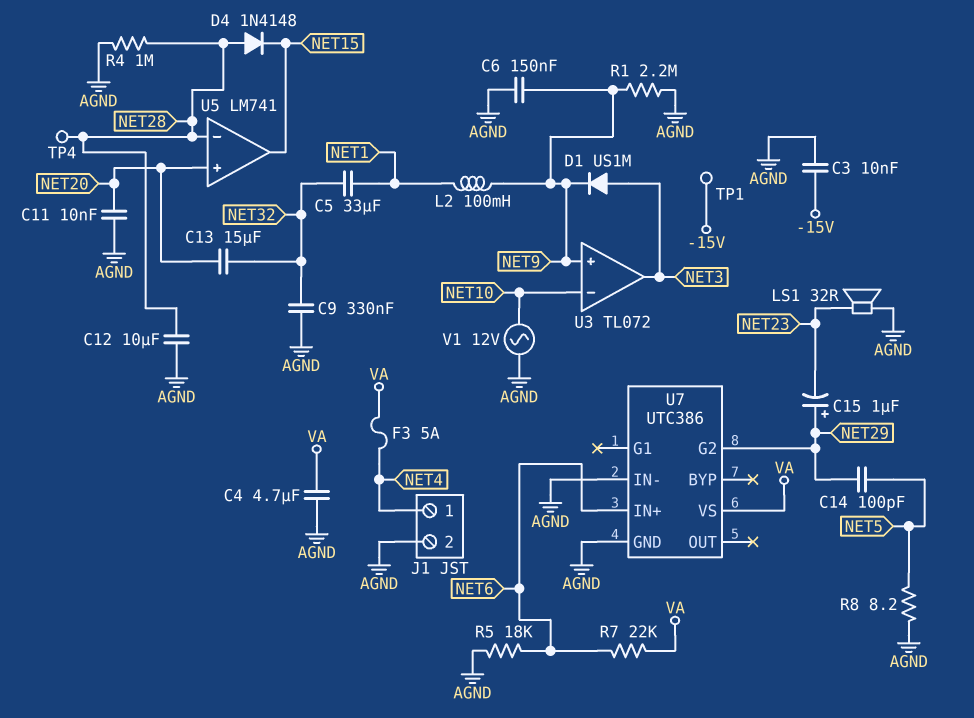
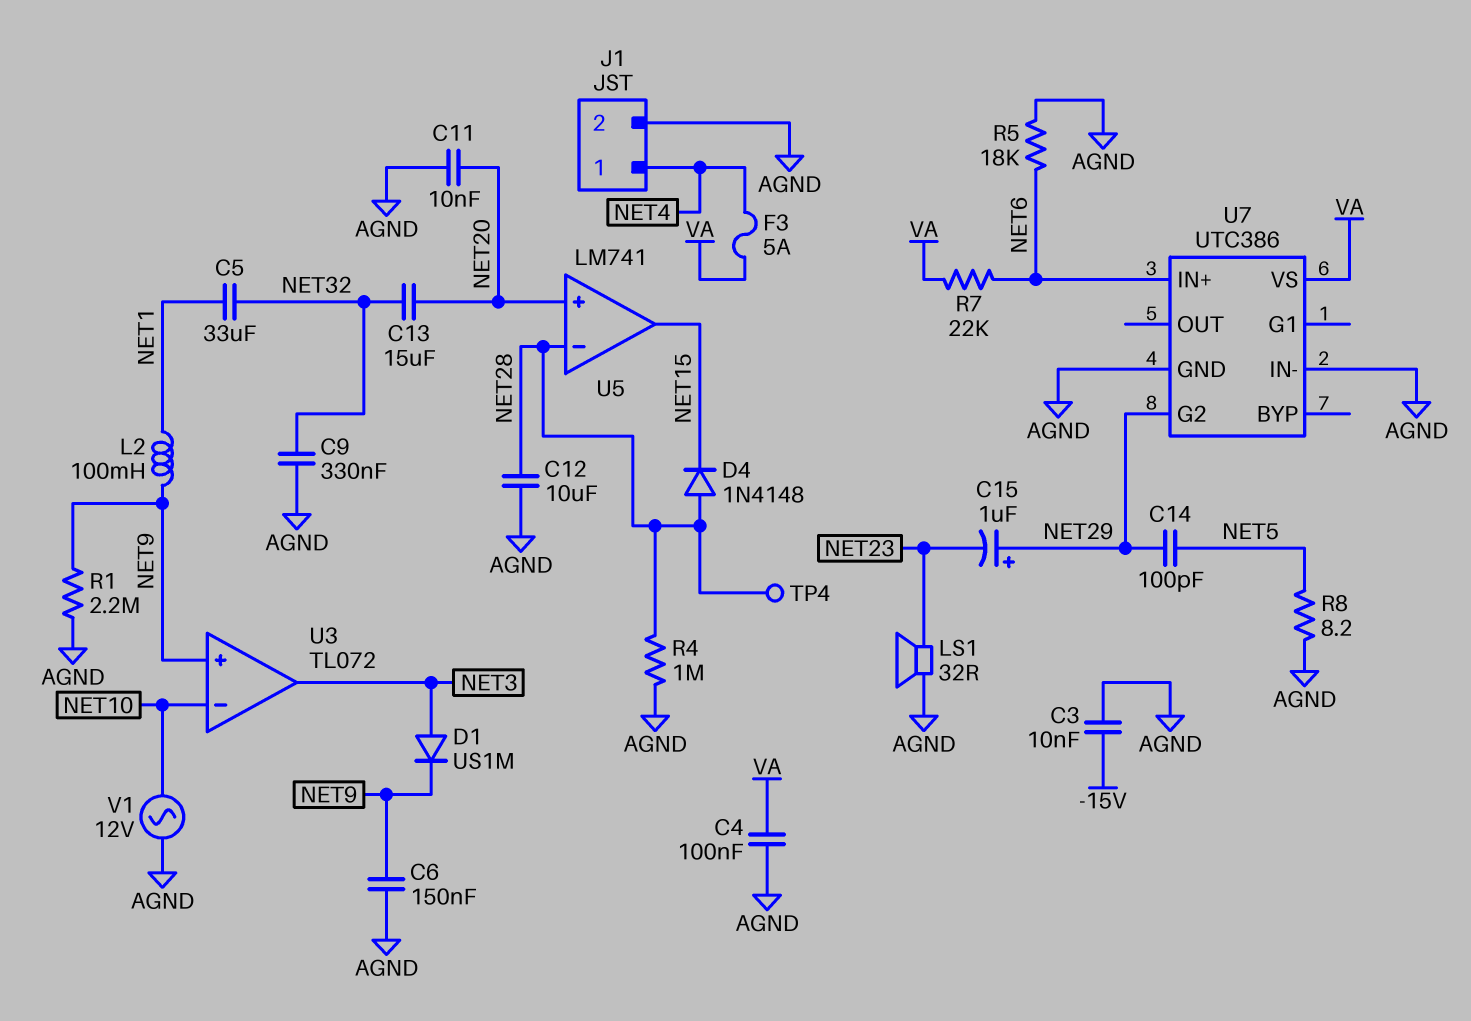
C4: 4.7uF (AGND, VA) -> 100nF (AGND, VA)
TP1: test point (-15V) -> none

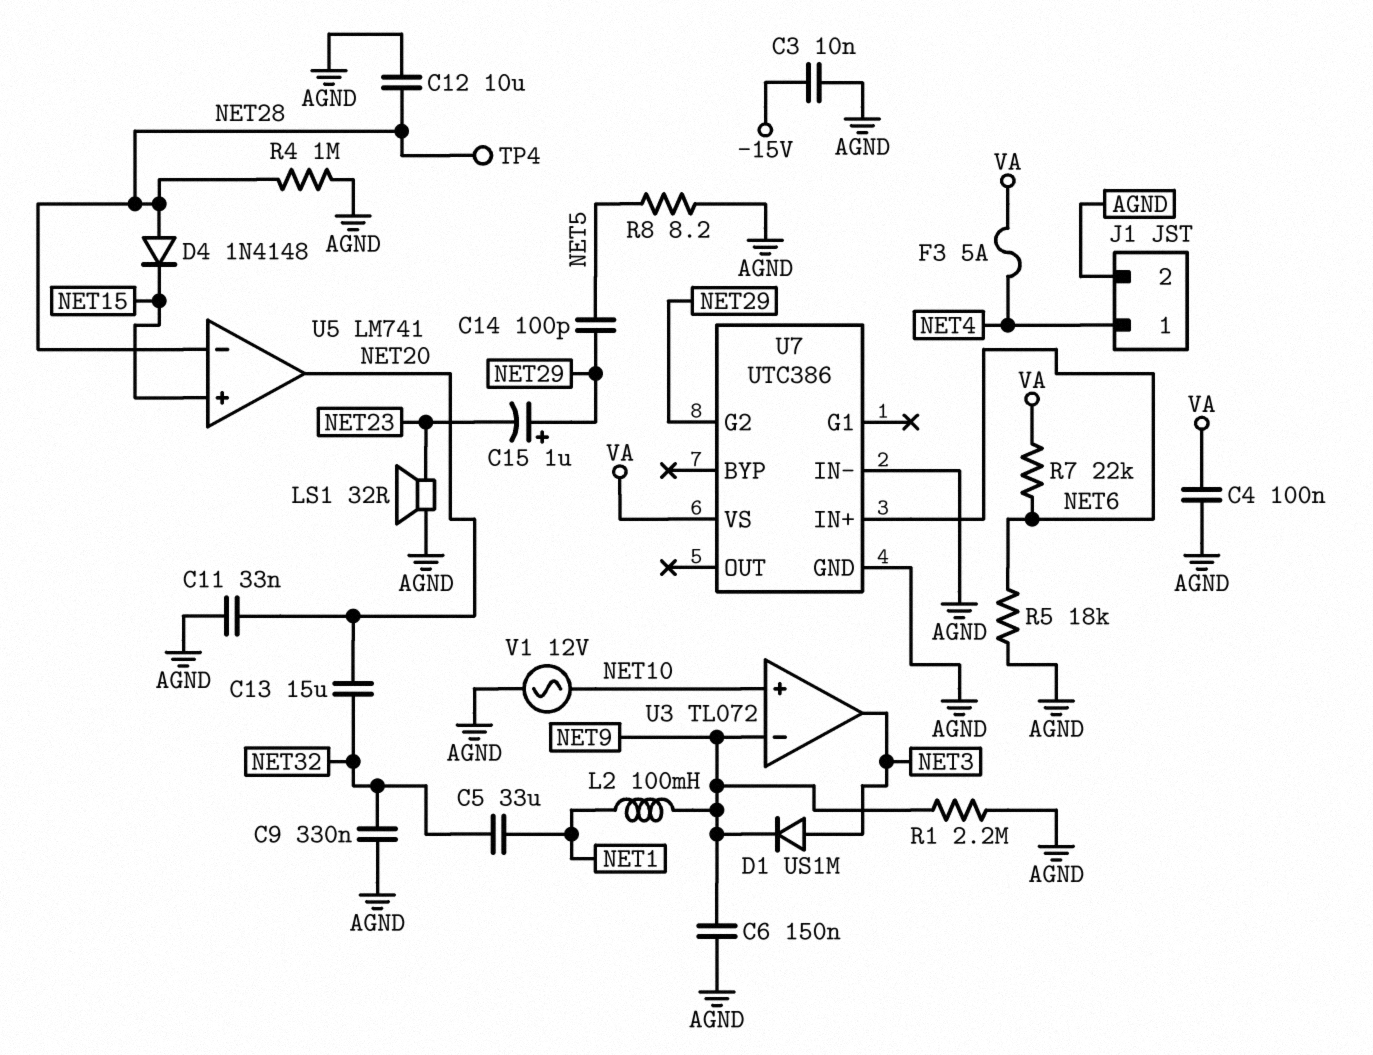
C11: 10nF (AGND, NET20) -> 33nF (AGND, NET20)
U3 pin in+: NET9 -> NET10
U3 pin in-: NET10 -> NET9
U5 pin in+: NET20 -> NET15
U5 pin out: NET15 -> NET20

